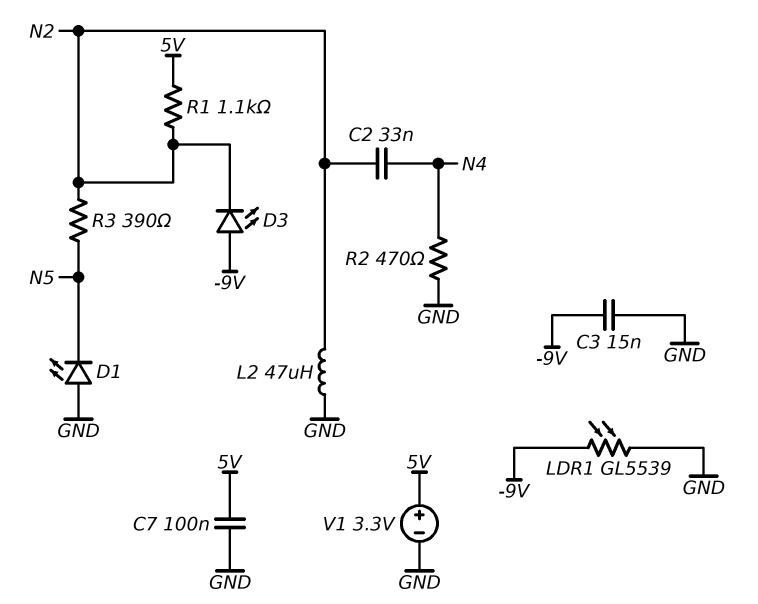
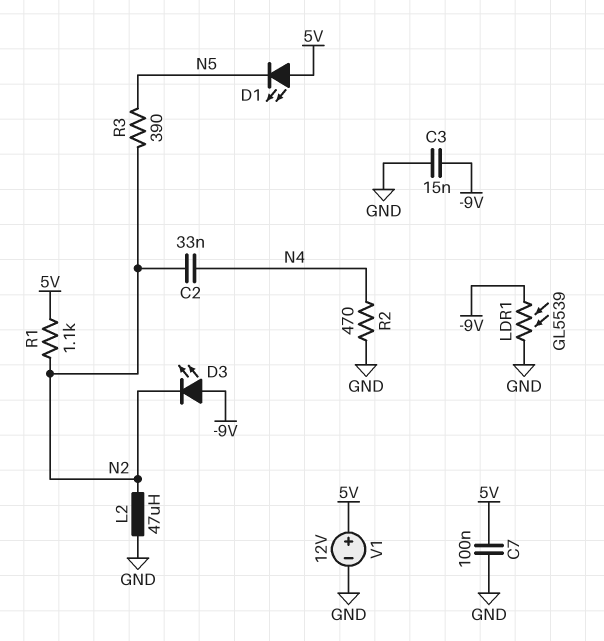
D1: LED (A GND, K N5) -> LED (A 5V, K N5)
V1: 3.3V (plus 5V, minus GND) -> 12V (plus 5V, minus GND)

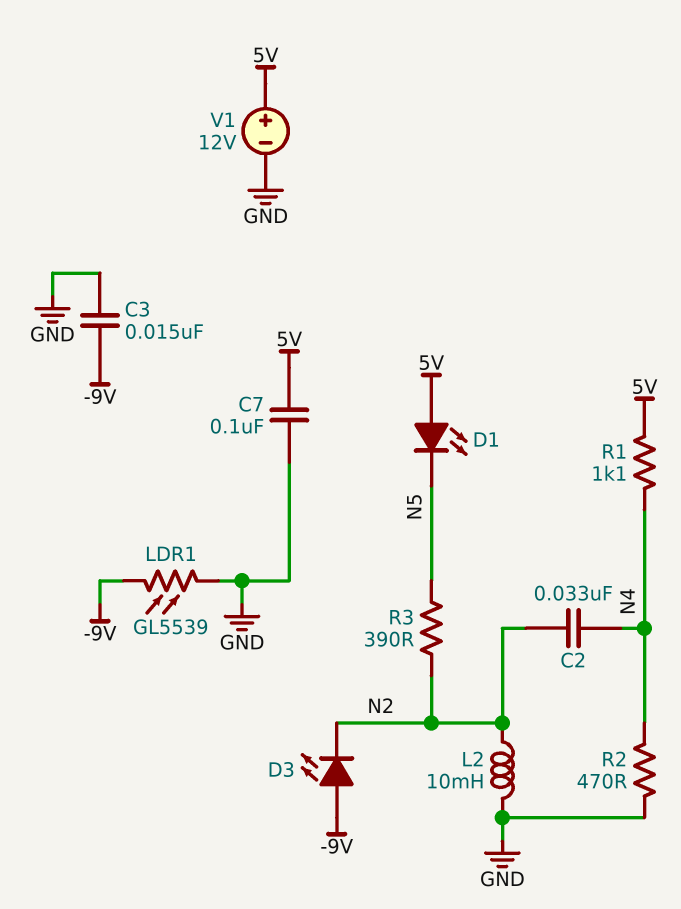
L2: 47uH (GND, N2) -> 10mH (GND, N2)
R1: 1.1k (5V, N2) -> 1.1k (5V, N4)

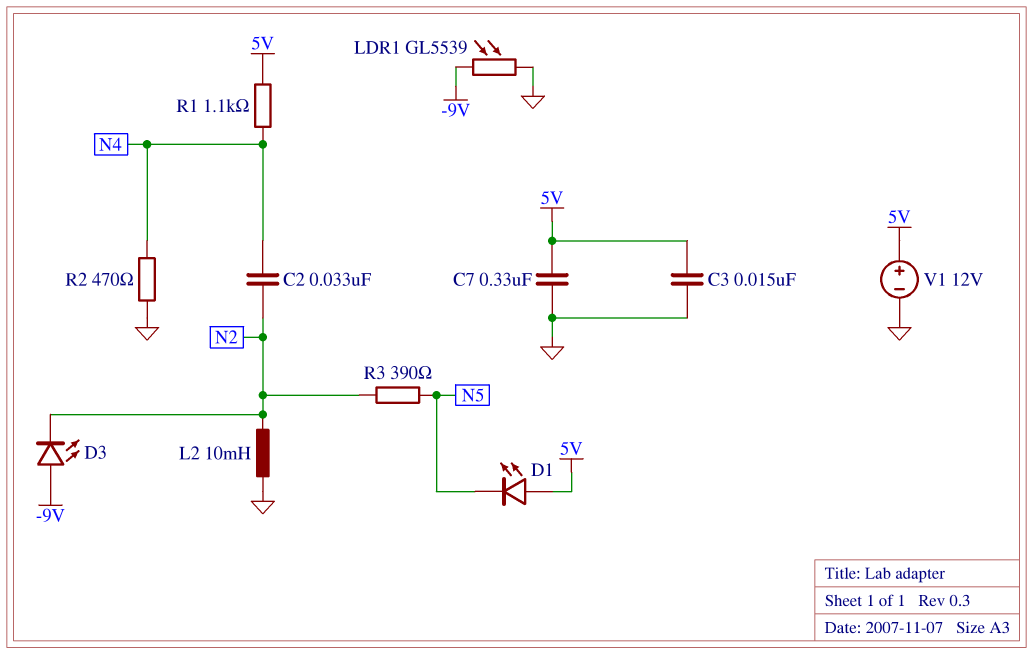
C3: 15nF (-9V, GND) -> 15nF (5V, GND)
C7: 100nF (5V, GND) -> 330nF (5V, GND)

